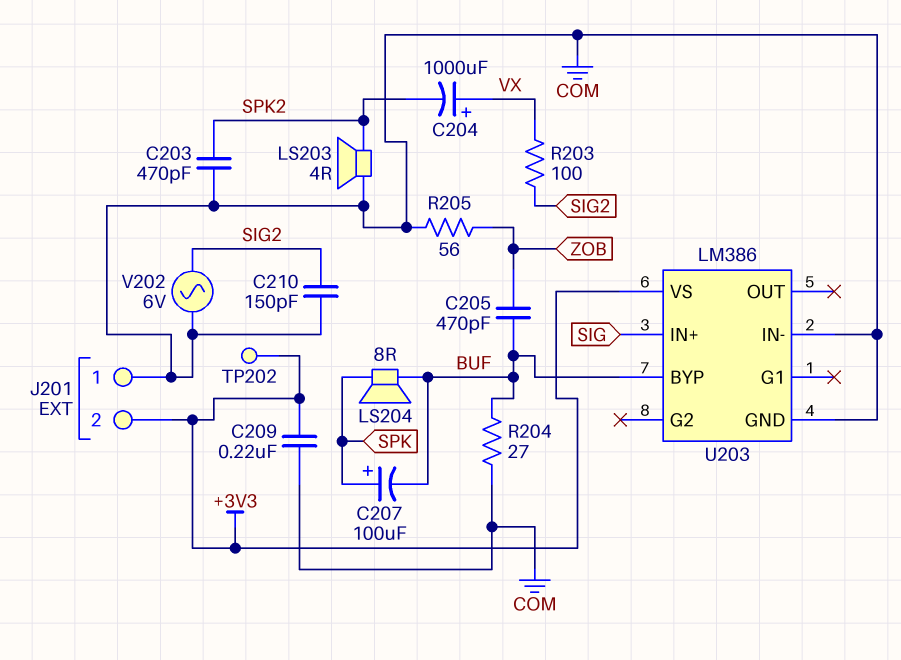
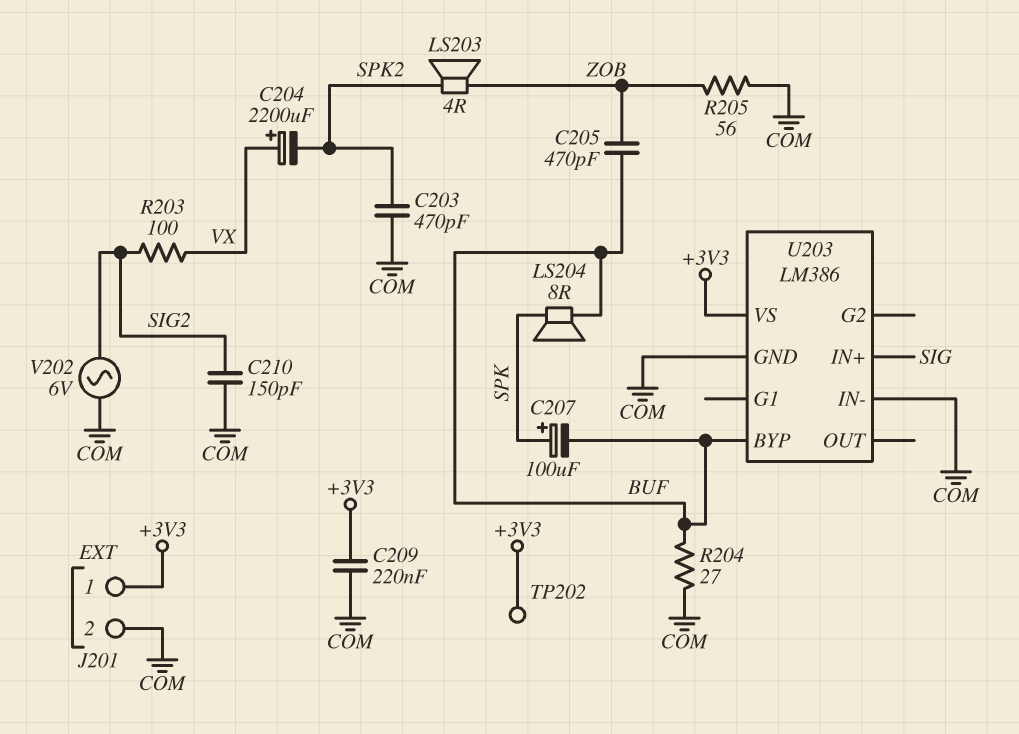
C204: 1000uF (plus VX, minus SPK2) -> 2200uF (plus VX, minus SPK2)
J201 pin 1: COM -> +3V3
J201 pin 2: +3V3 -> COM
LS203: speaker 4R (COM, SPK2) -> speaker 4R (SPK2, ZOB)

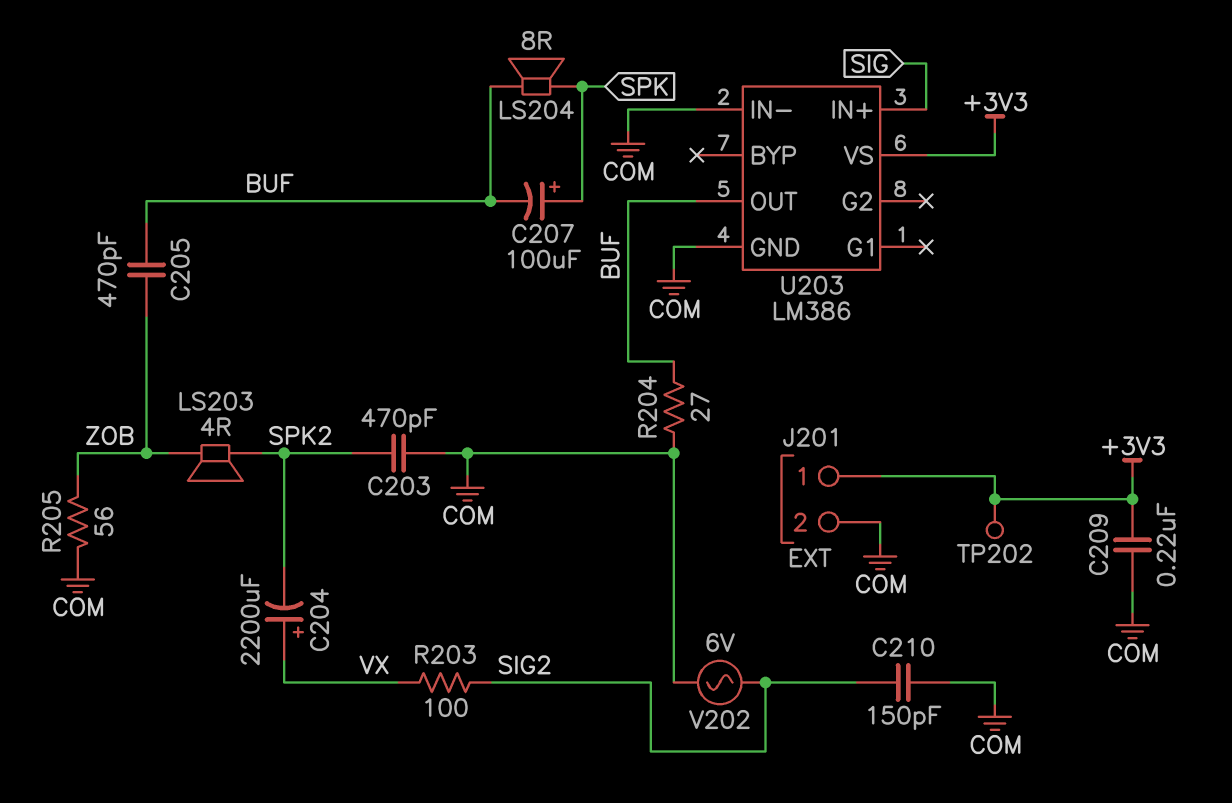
U203 pin BYP: BUF -> none
U203 pin OUT: none -> BUF

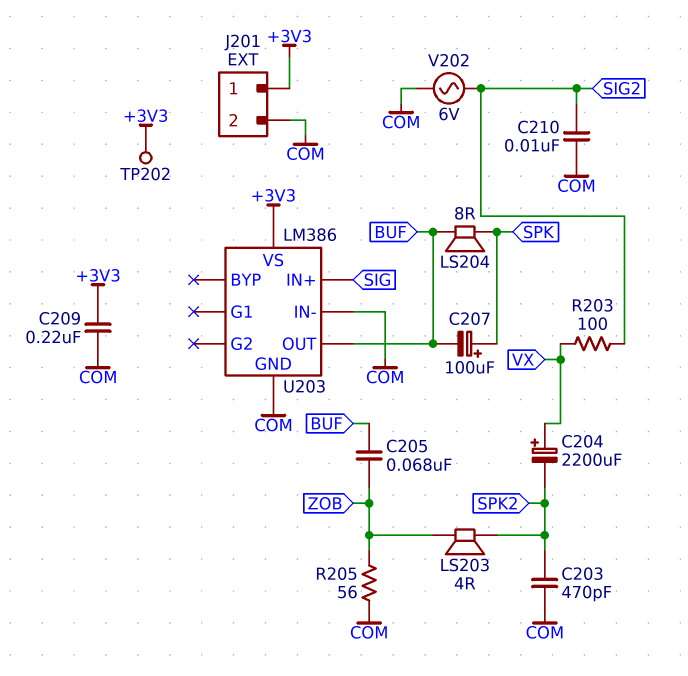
C205: 470pF (BUF, ZOB) -> 68nF (BUF, ZOB)
C210: 150pF (COM, SIG2) -> 10nF (COM, SIG2)
R204: 27 (BUF, COM) -> none

